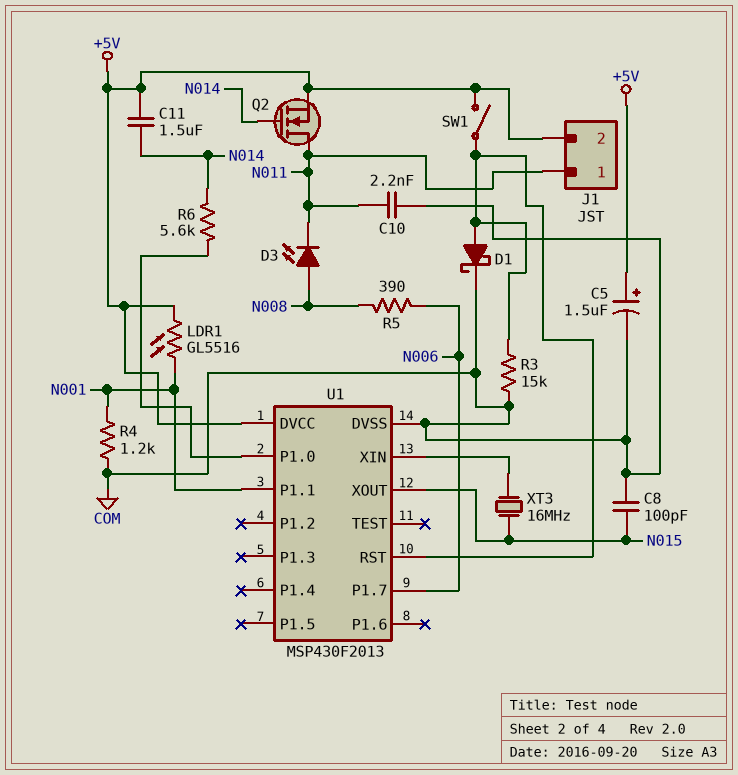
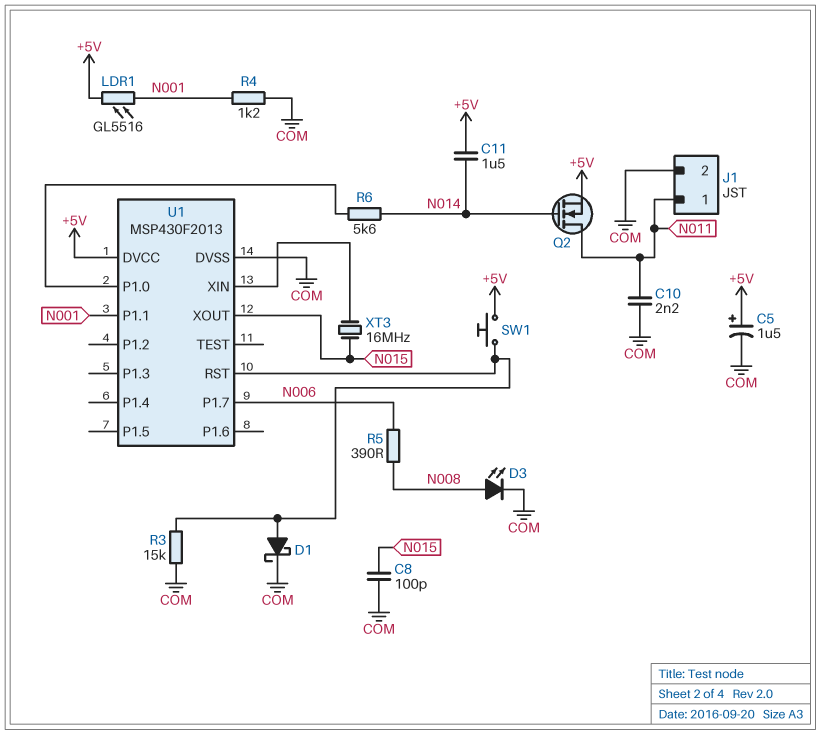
D3: LED (A N008, K N011) -> LED (A N008, K COM)
J1 pin 2: +5V -> COM
SW1: switch (+5V, U1/RST) -> button (+5V, U1/RST)

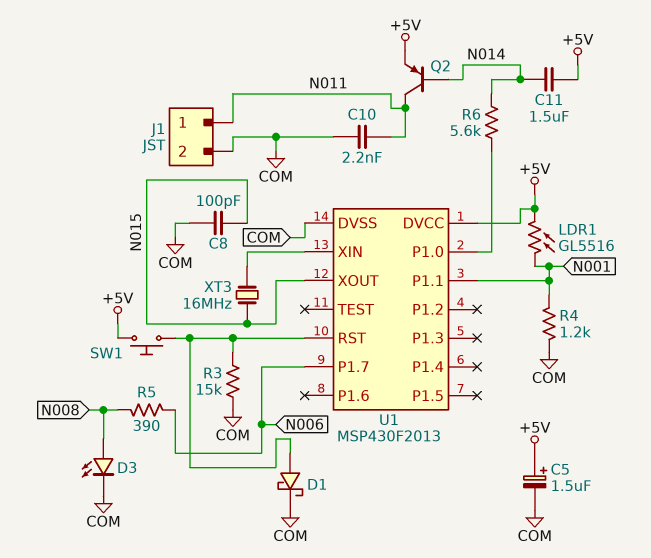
Q2: NMOS (G N014, D N011, S +5V) -> PNP (B N014, C N011, E +5V)

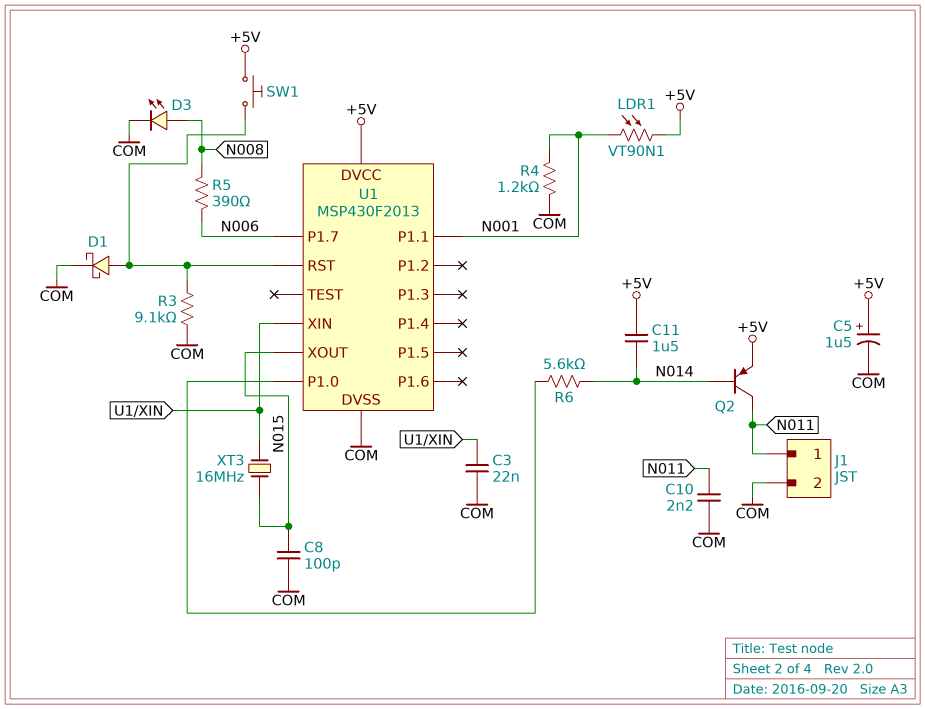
C3: none -> 22nF (COM, U1/XIN)
LDR1: GL5516 (+5V, N001) -> VT90N1 (+5V, N001)
R3: 15k (COM, U1/RST) -> 9.1k (COM, U1/RST)

